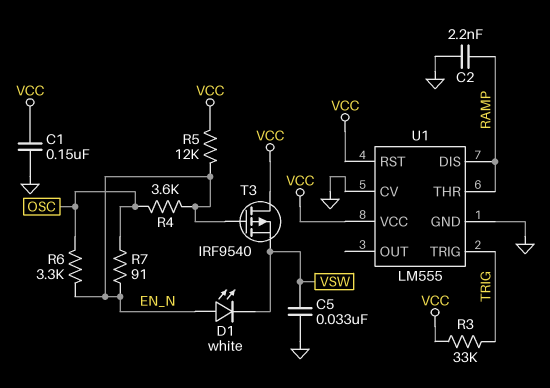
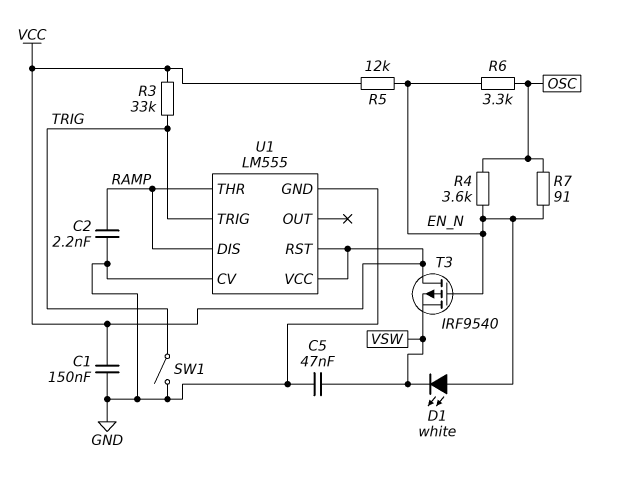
C5: 33nF (GND, VSW) -> 47nF (GND, VSW)
SW1: none -> switch (GND, TRIG)

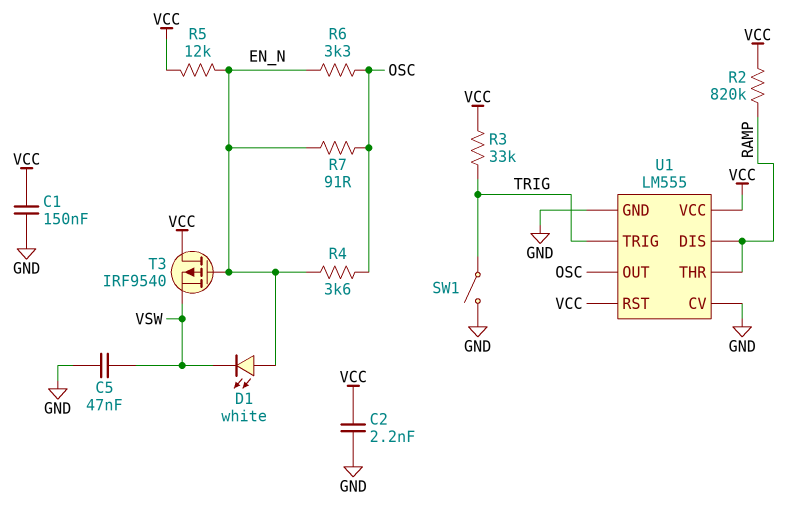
C2: 2.2nF (GND, RAMP) -> 2.2nF (GND, VCC)
R2: none -> 820k (RAMP, VCC)
U1 pin OUT: none -> OSC

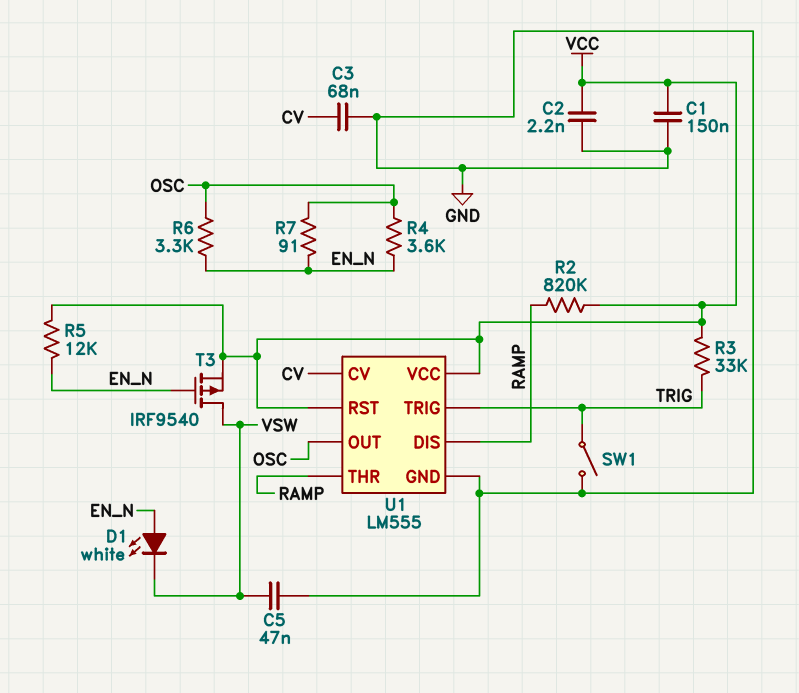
C3: none -> 68nF (CV, GND)
T3: PMOS IRF9540 (G EN_N, D VCC, S VSW) -> PMOS IRF9540 (G EN_N, D VSW, S VCC)
U1 pin CV: GND -> CV

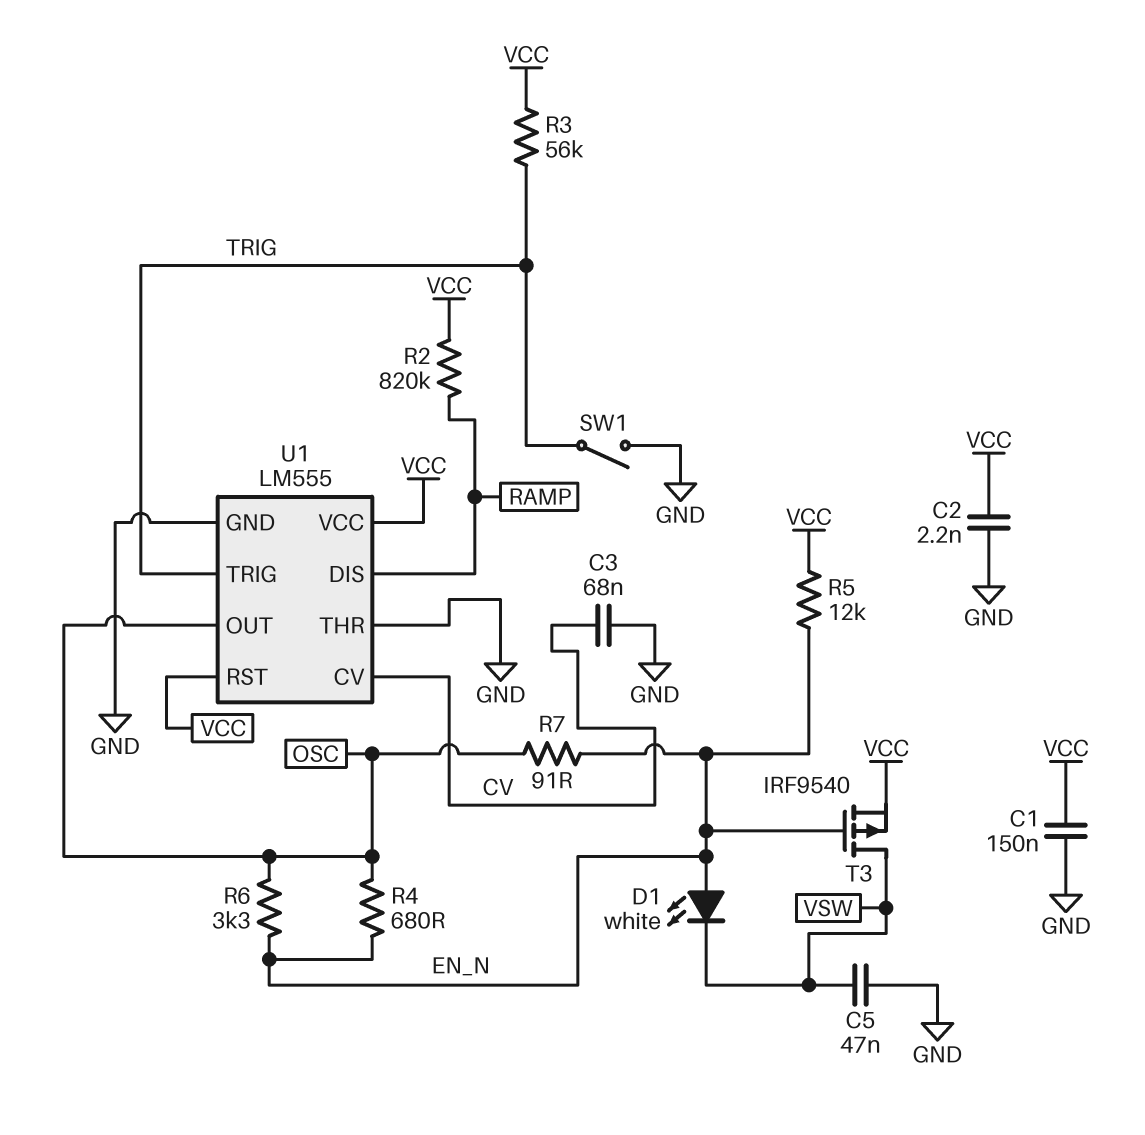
R3: 33k (TRIG, VCC) -> 56k (TRIG, VCC)
R4: 3.6k (EN_N, OSC) -> 680 (EN_N, OSC)
U1 pin THR: RAMP -> GND

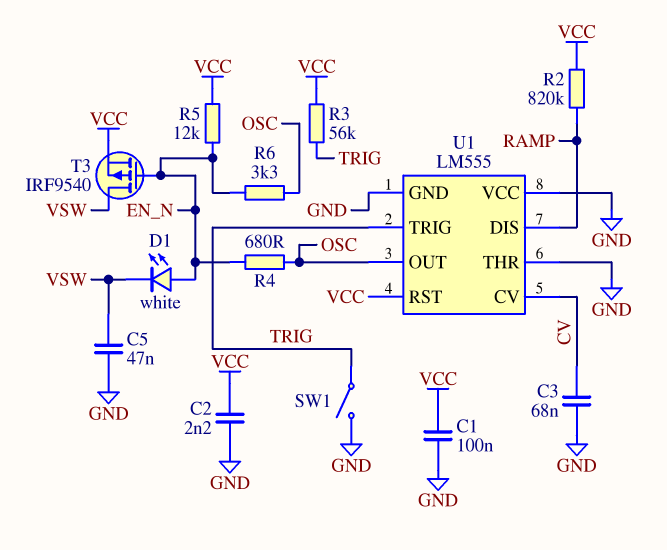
C1: 150nF (GND, VCC) -> 100nF (GND, VCC)
R7: 91 (EN_N, OSC) -> none
U1 pin VCC: VCC -> GND

